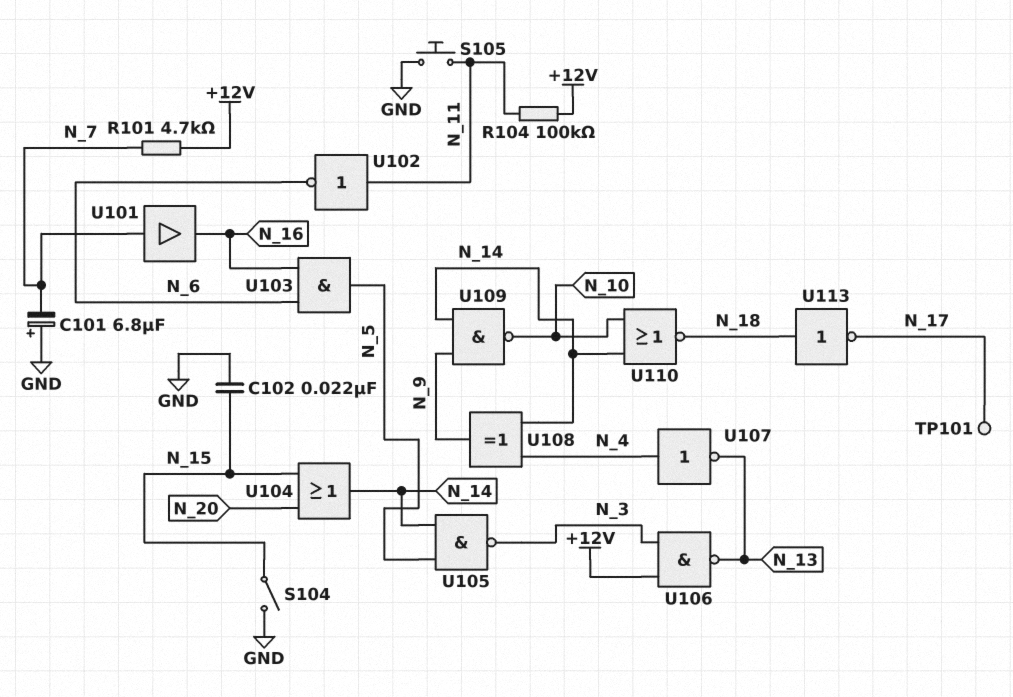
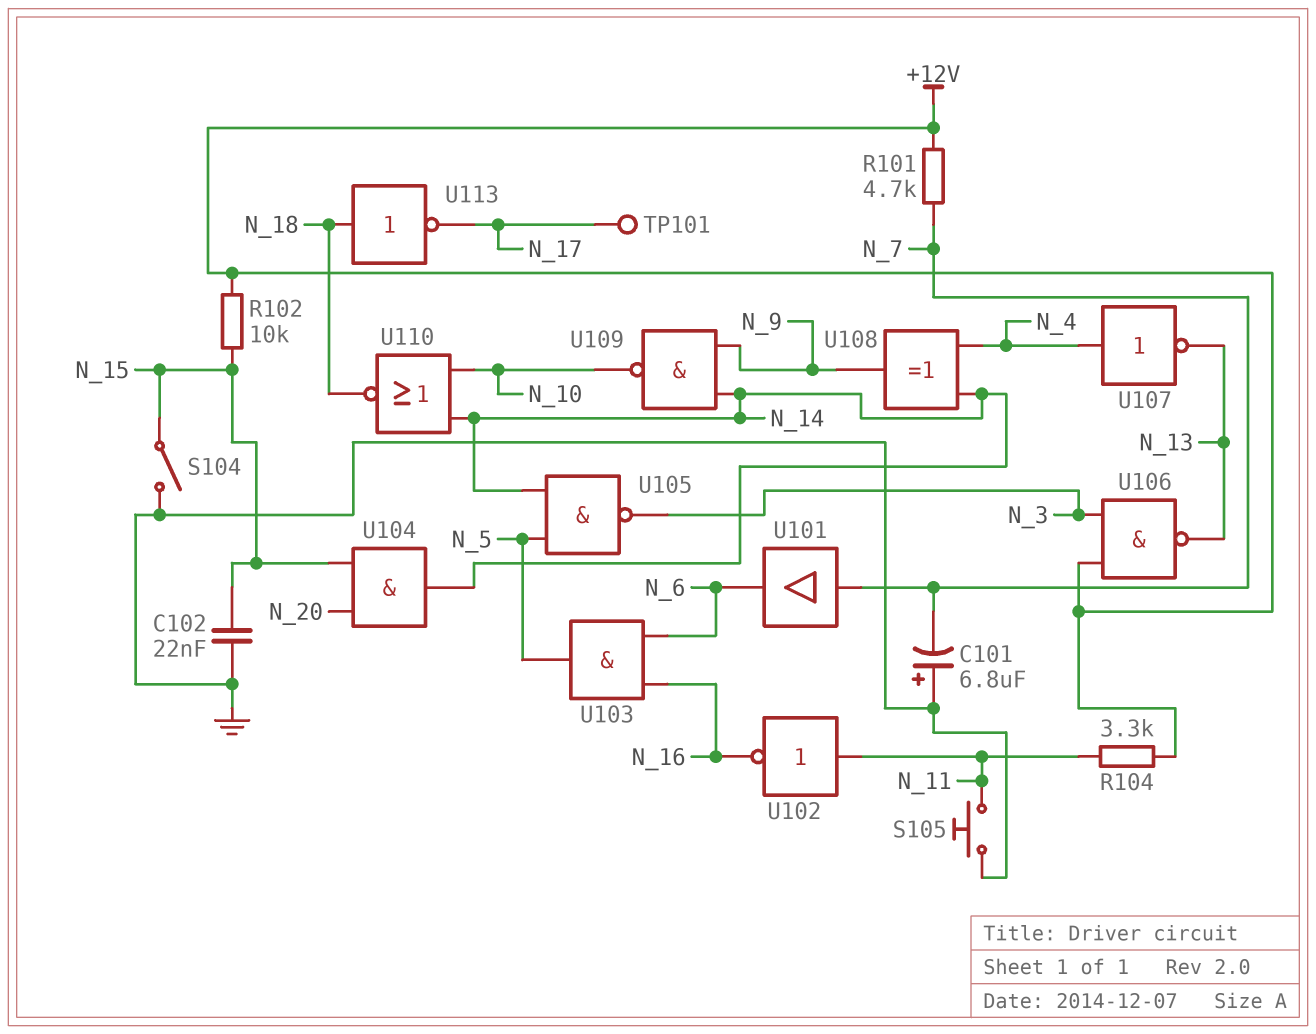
R102: none -> 10k (+12V, N_15)
R104: 100k (+12V, N_11) -> 3.3k (+12V, N_11)
U101: buffer (in N_7, out N_16) -> buffer (in N_7, out N_6)
U102: NOT (in N_11, out N_6) -> NOT (in N_11, out N_16)
U104: OR (in N_15, in N_20, out N_14) -> AND (in N_15, in N_20, out N_14)

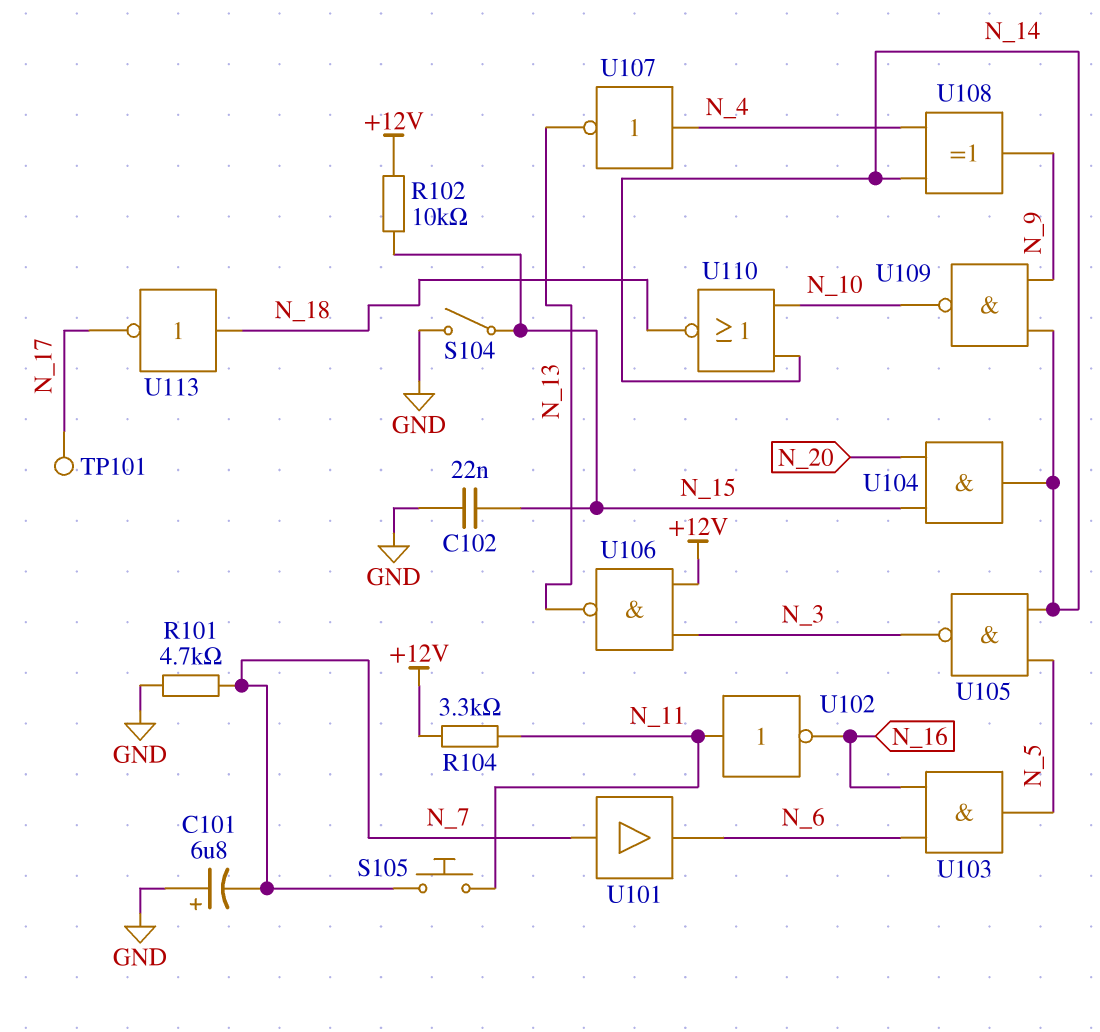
R101: 4.7k (+12V, N_7) -> 4.7k (GND, N_7)
S105: button (GND, N_11) -> button (N_7, N_11)

